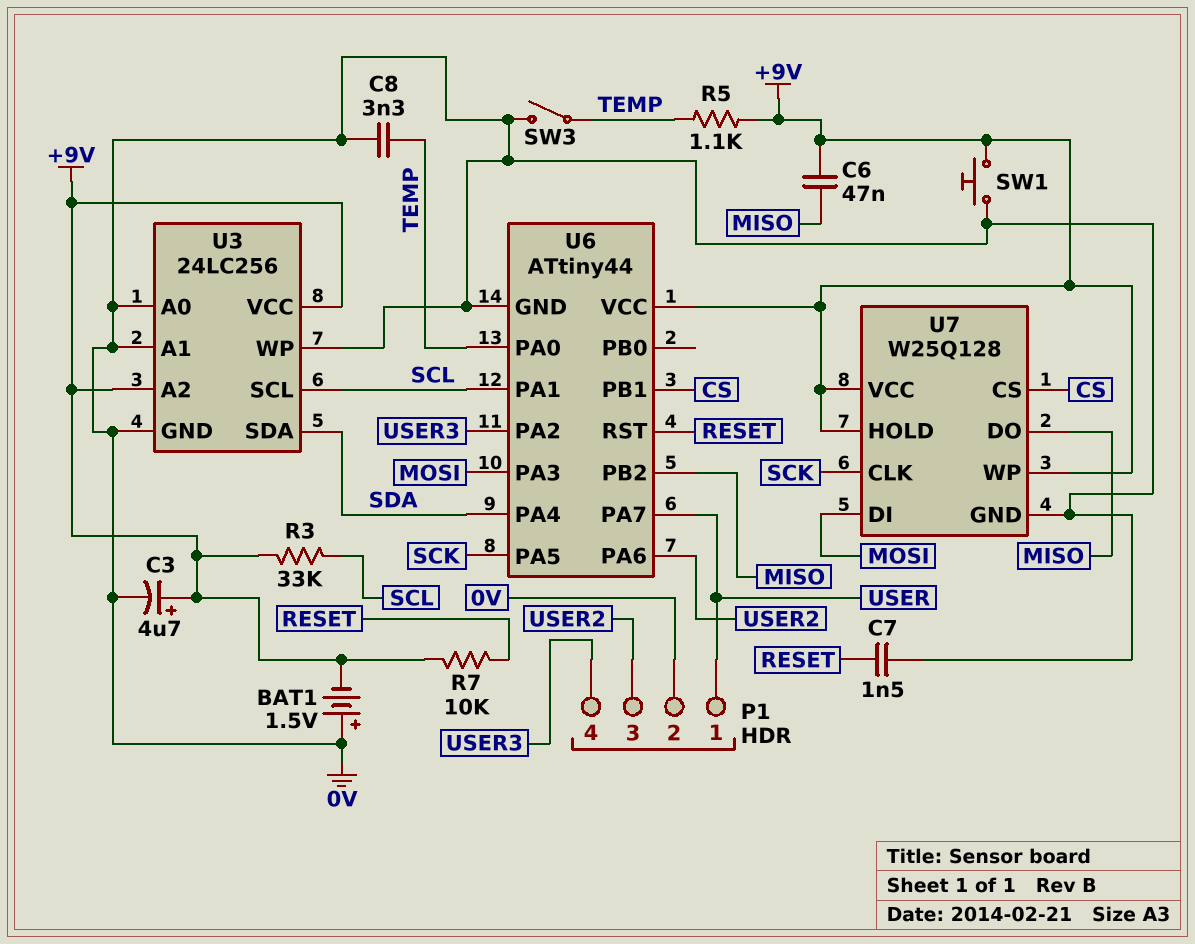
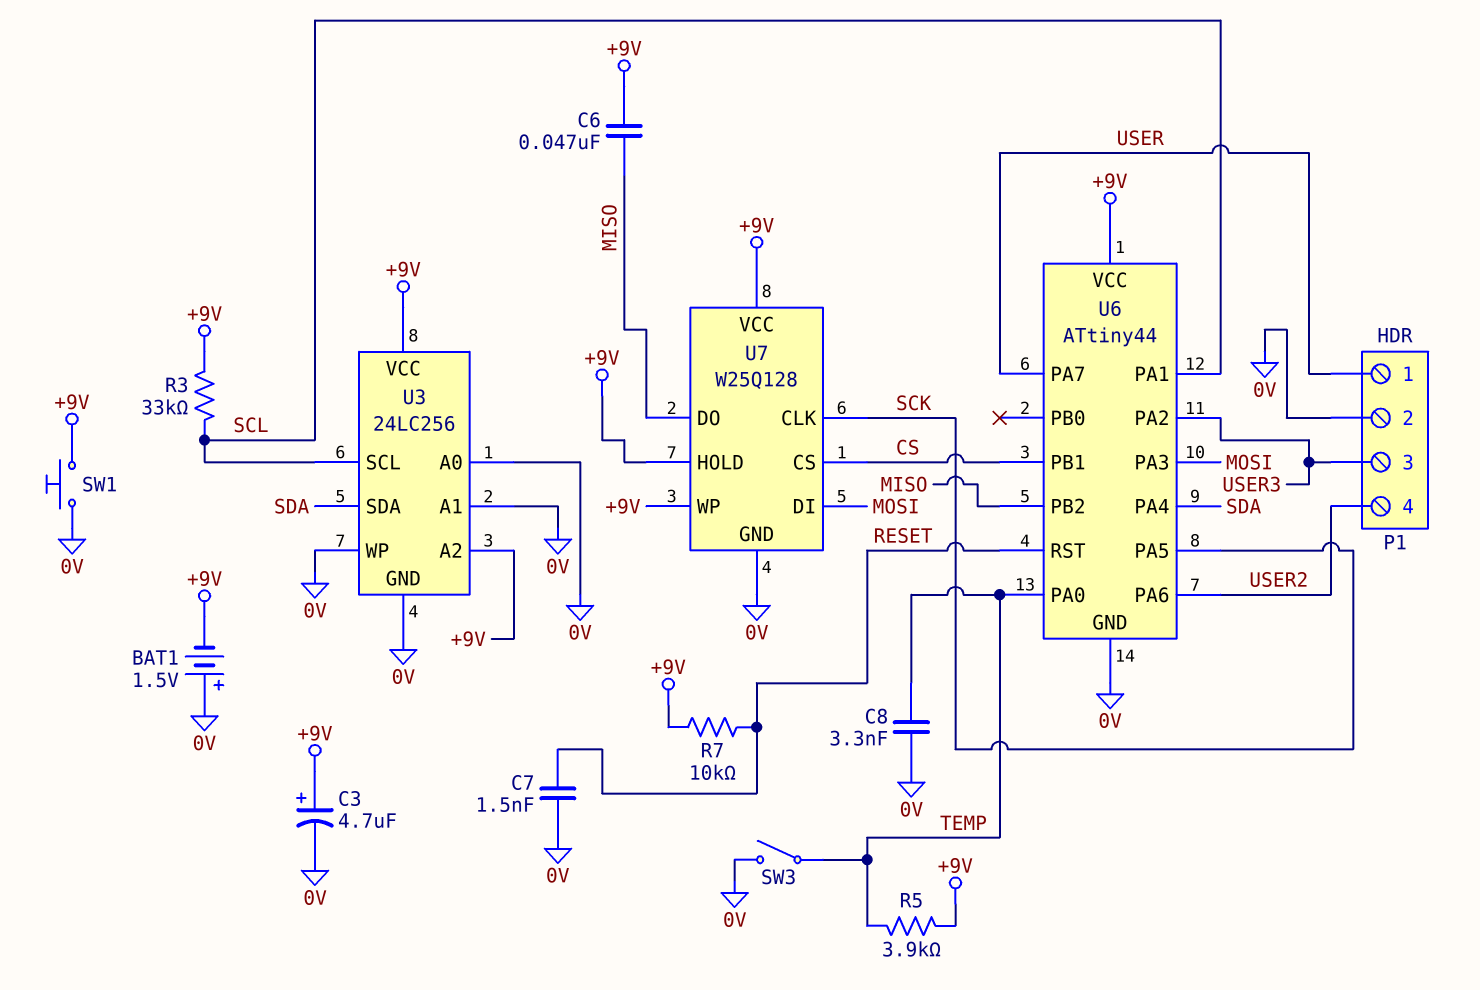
P1 pin 3: USER2 -> USER3
P1 pin 4: USER3 -> USER2
R5: 1.1k (+9V, TEMP) -> 3.9k (+9V, TEMP)

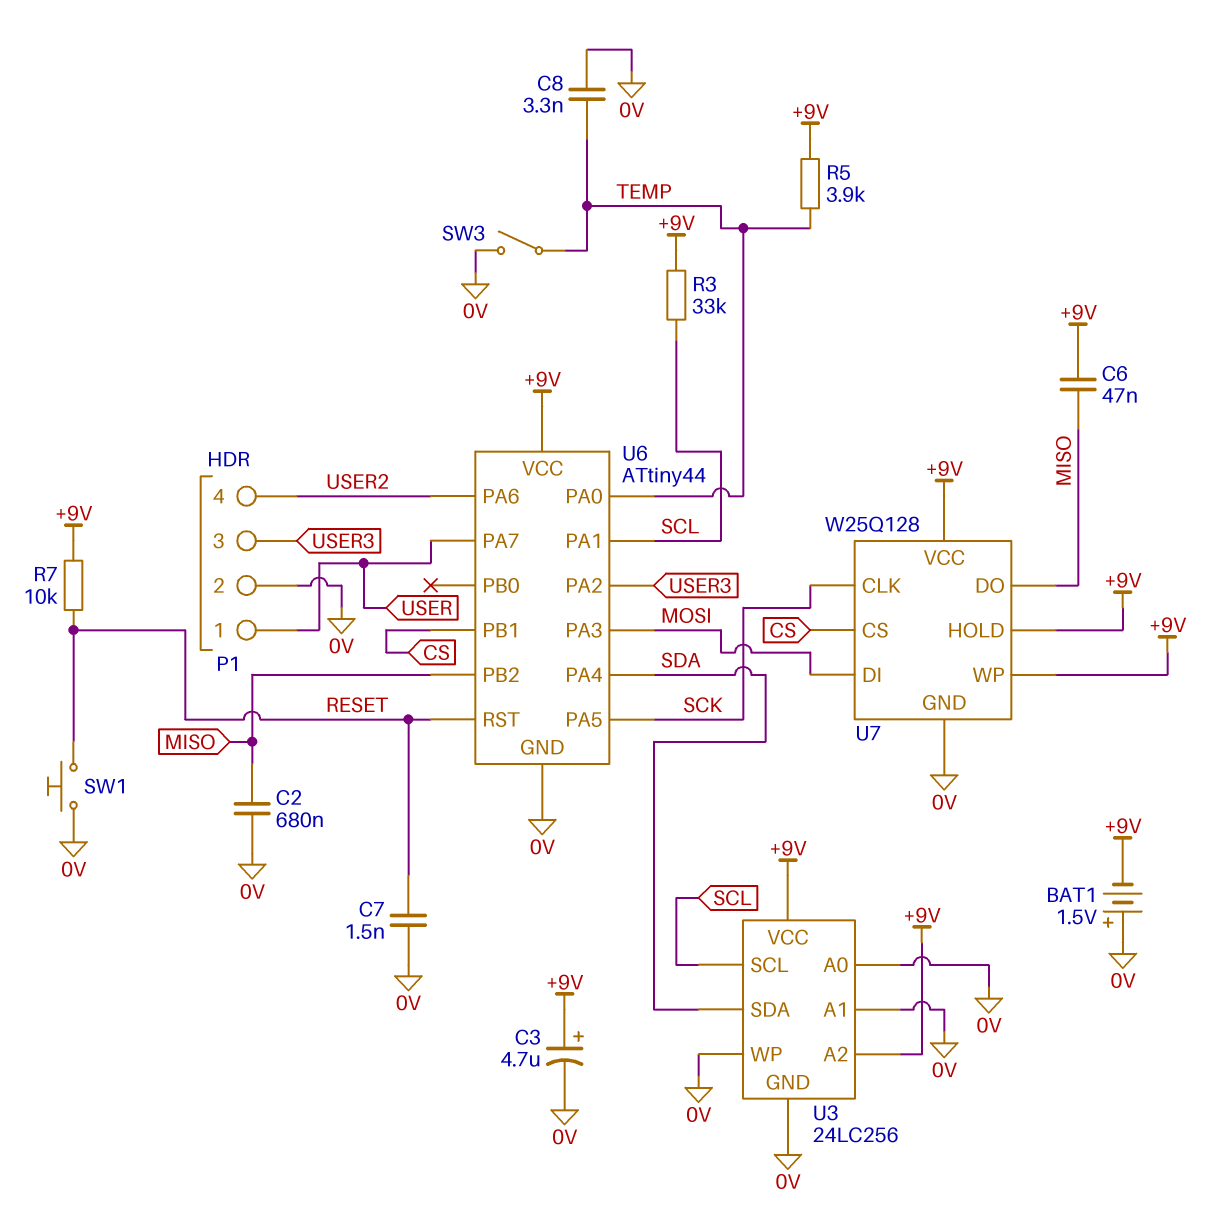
C2: none -> 680nF (0V, MISO)
SW1: button (+9V, 0V) -> button (0V, RESET)

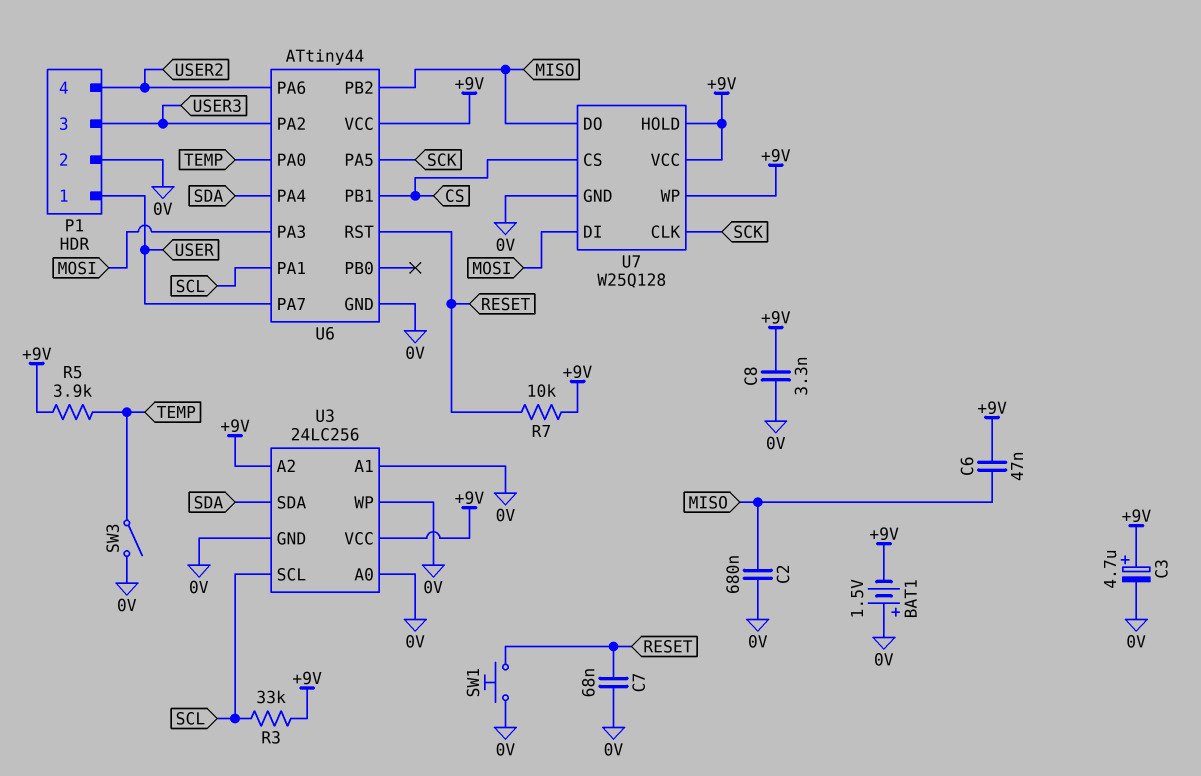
C7: 1.5nF (0V, RESET) -> 68nF (0V, RESET)
C8: 3.3nF (0V, TEMP) -> 3.3nF (+9V, 0V)

